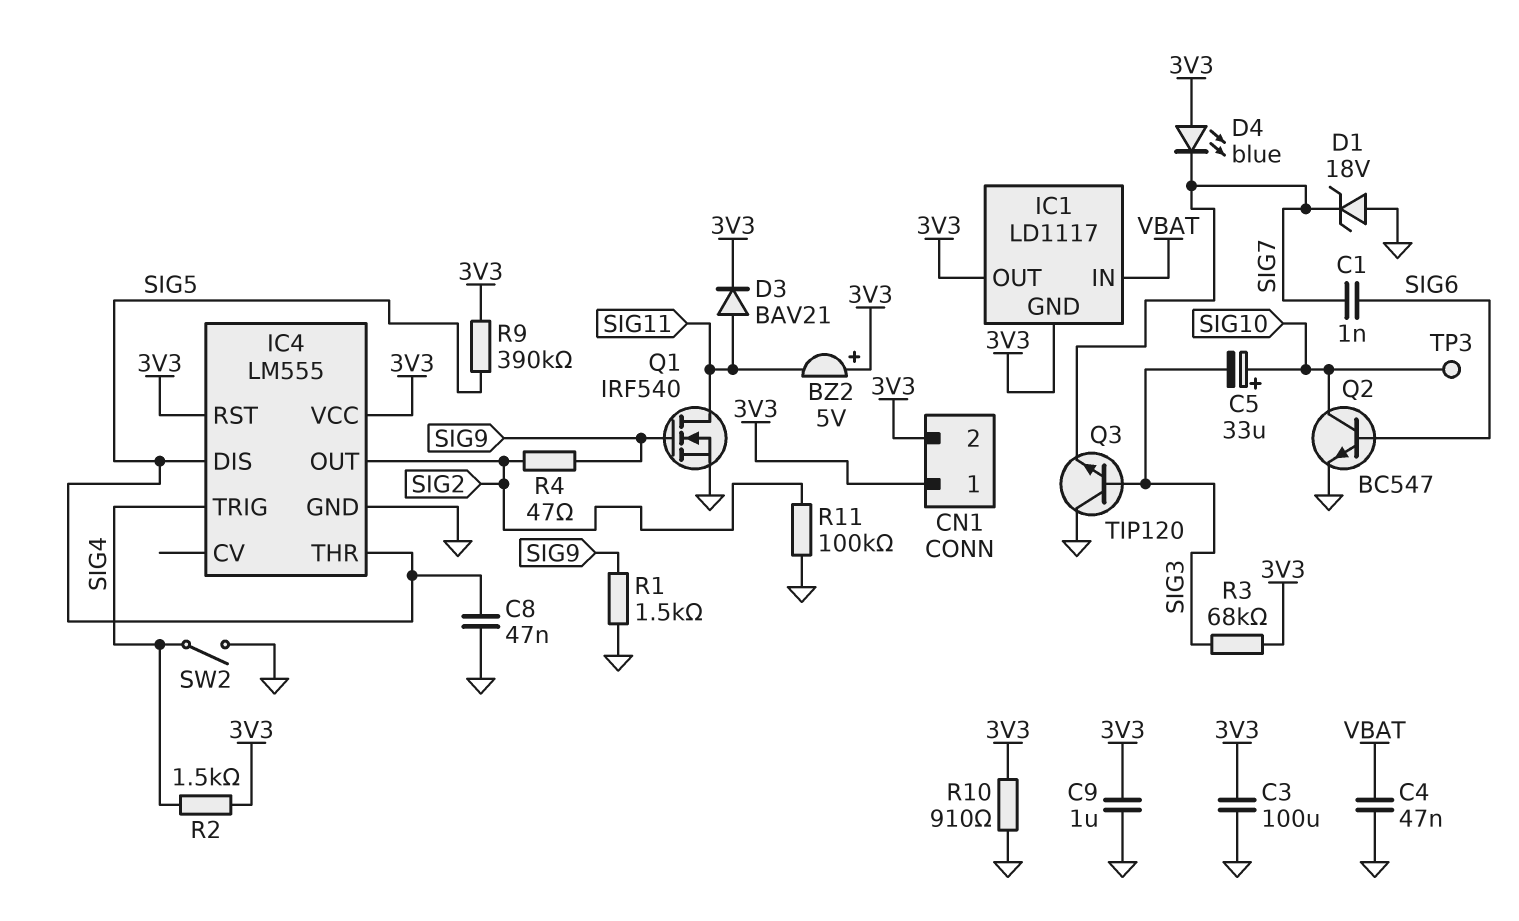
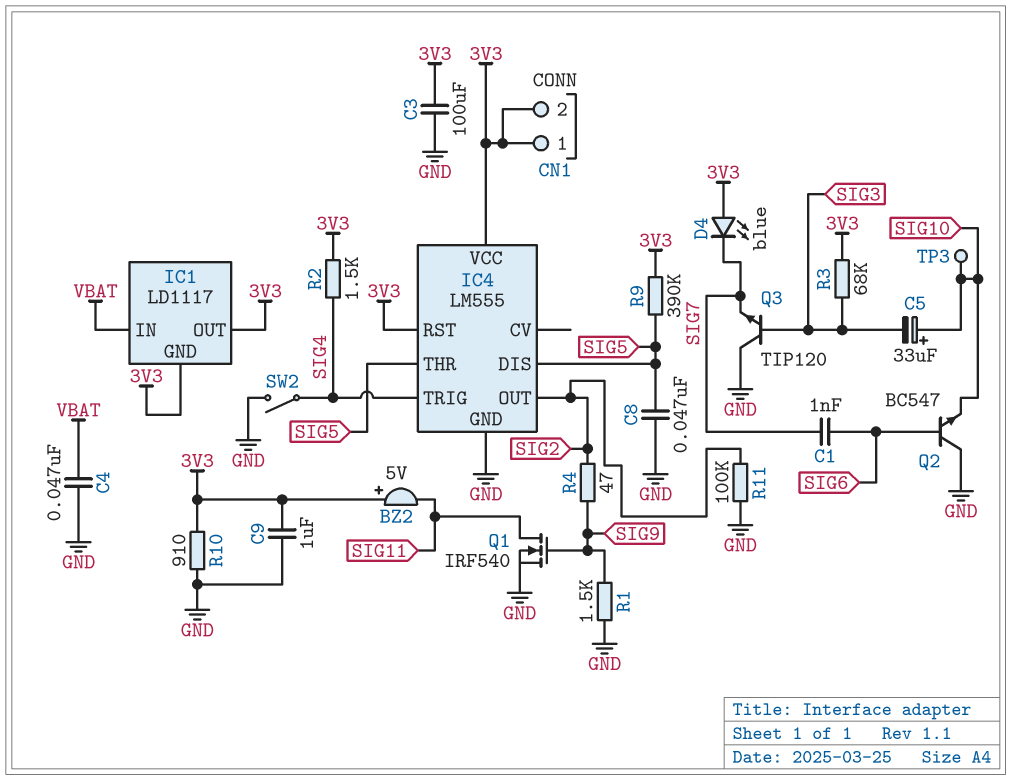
D1: zener 18V (A GND, K SIG7) -> none
D3: diode BAV21 (A SIG11, K 3V3) -> none
Q2: NPN BC547 (B SIG6, C SIG10, E GND) -> NPN BC547 (B SIG6, C GND, E SIG10)

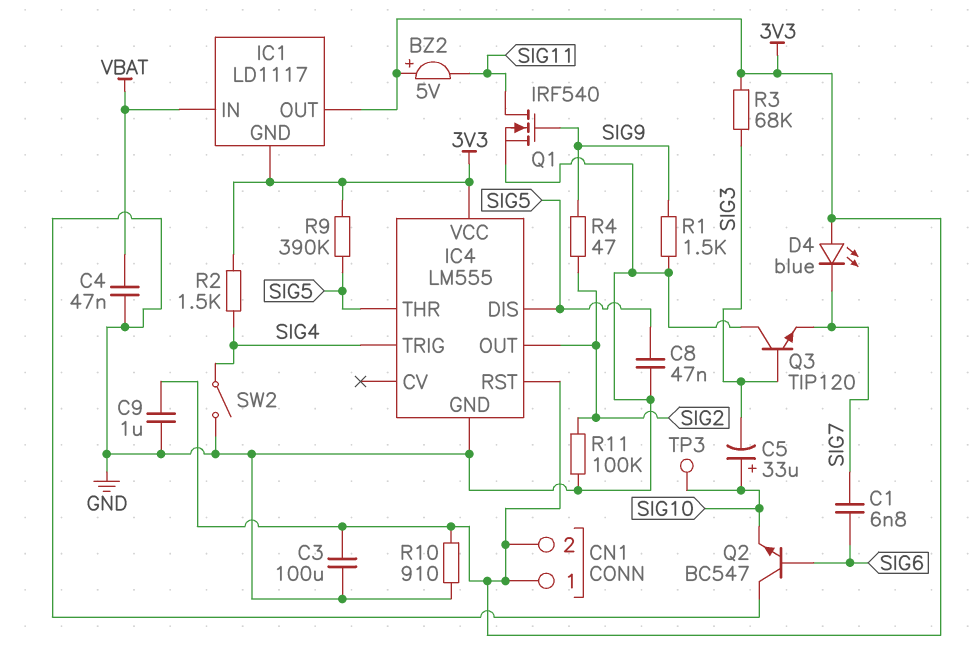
C1: 1nF (SIG6, SIG7) -> 6.8nF (SIG6, SIG7)

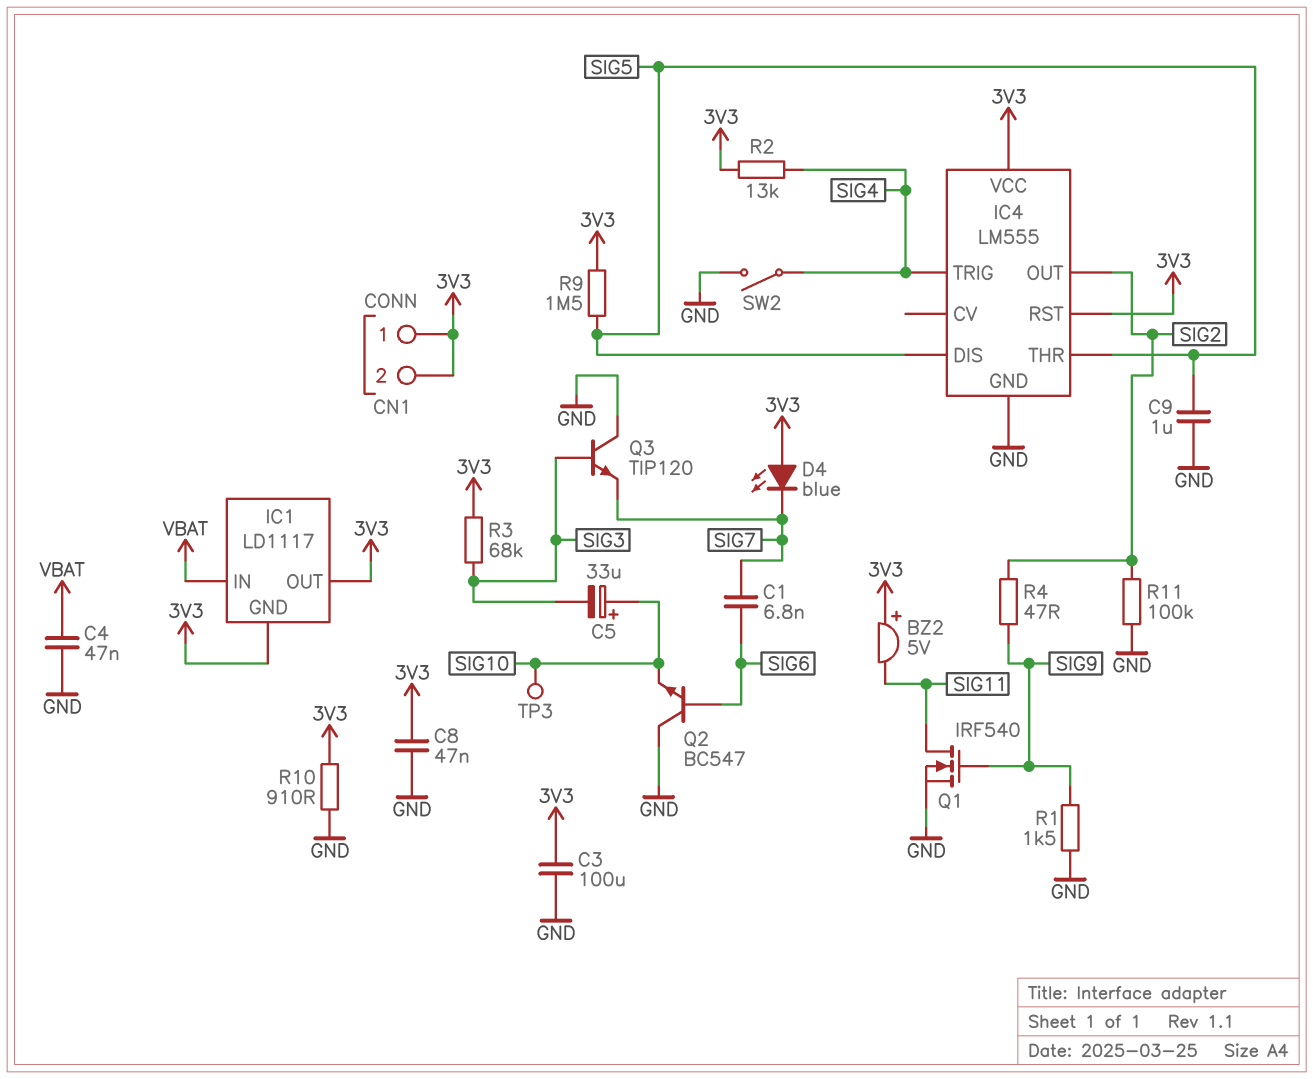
C8: 47nF (GND, SIG5) -> 47nF (3V3, GND)
C9: 1uF (3V3, GND) -> 1uF (GND, SIG5)
R2: 1.5k (3V3, SIG4) -> 13k (3V3, SIG4)
R9: 390k (3V3, SIG5) -> 1.5M (3V3, SIG5)

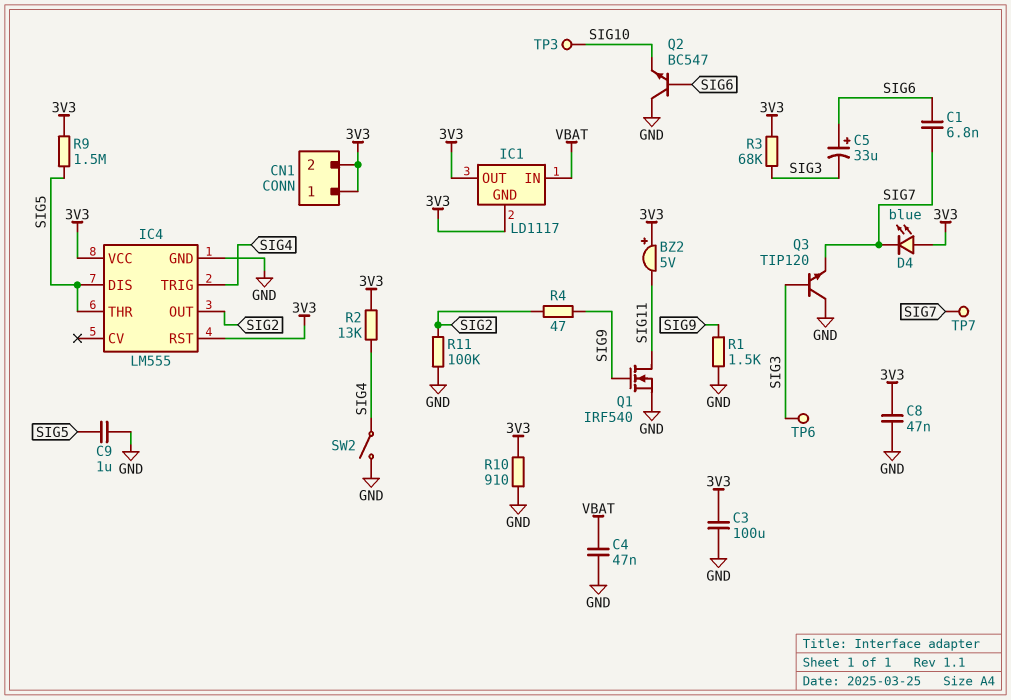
C5: 33uF (plus SIG10, minus SIG3) -> 33uF (plus SIG6, minus SIG3)
TP6: none -> test point (SIG3)
TP7: none -> test point (SIG7)

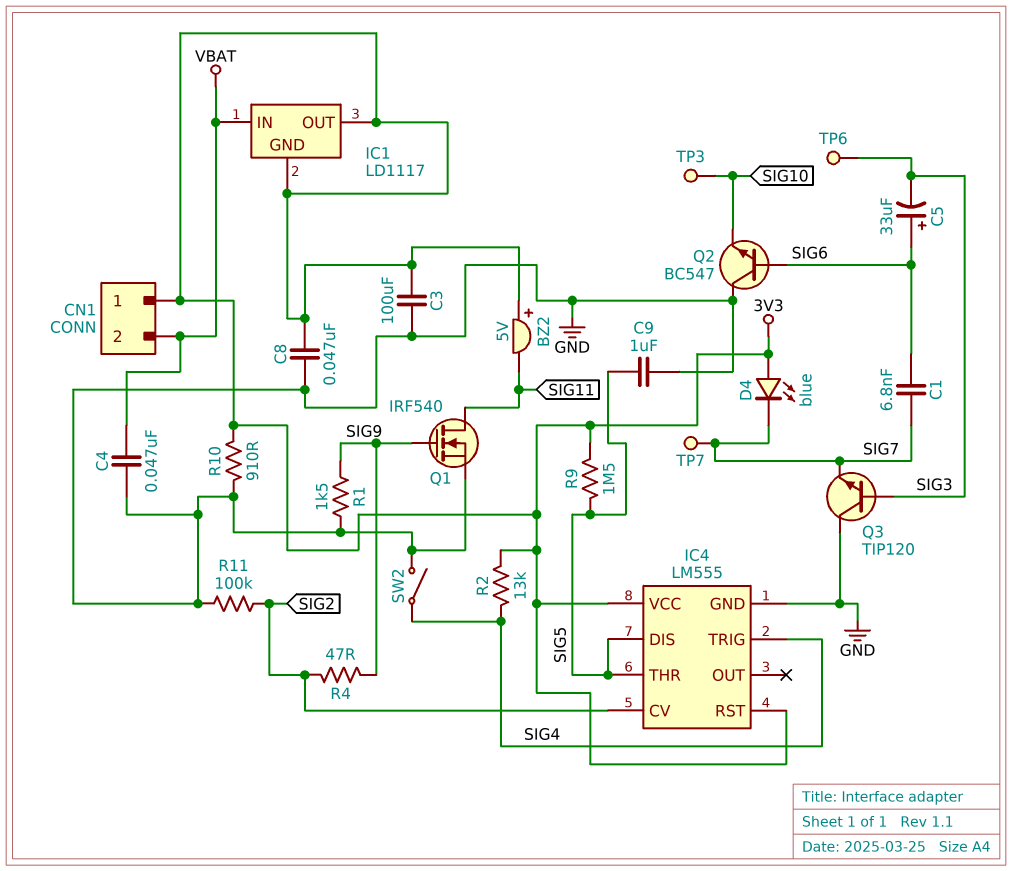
CN1 pin 2: 3V3 -> VBAT
IC4 pin CV: none -> SIG2
IC4 pin OUT: SIG2 -> none
R3: 68k (3V3, SIG3) -> none

